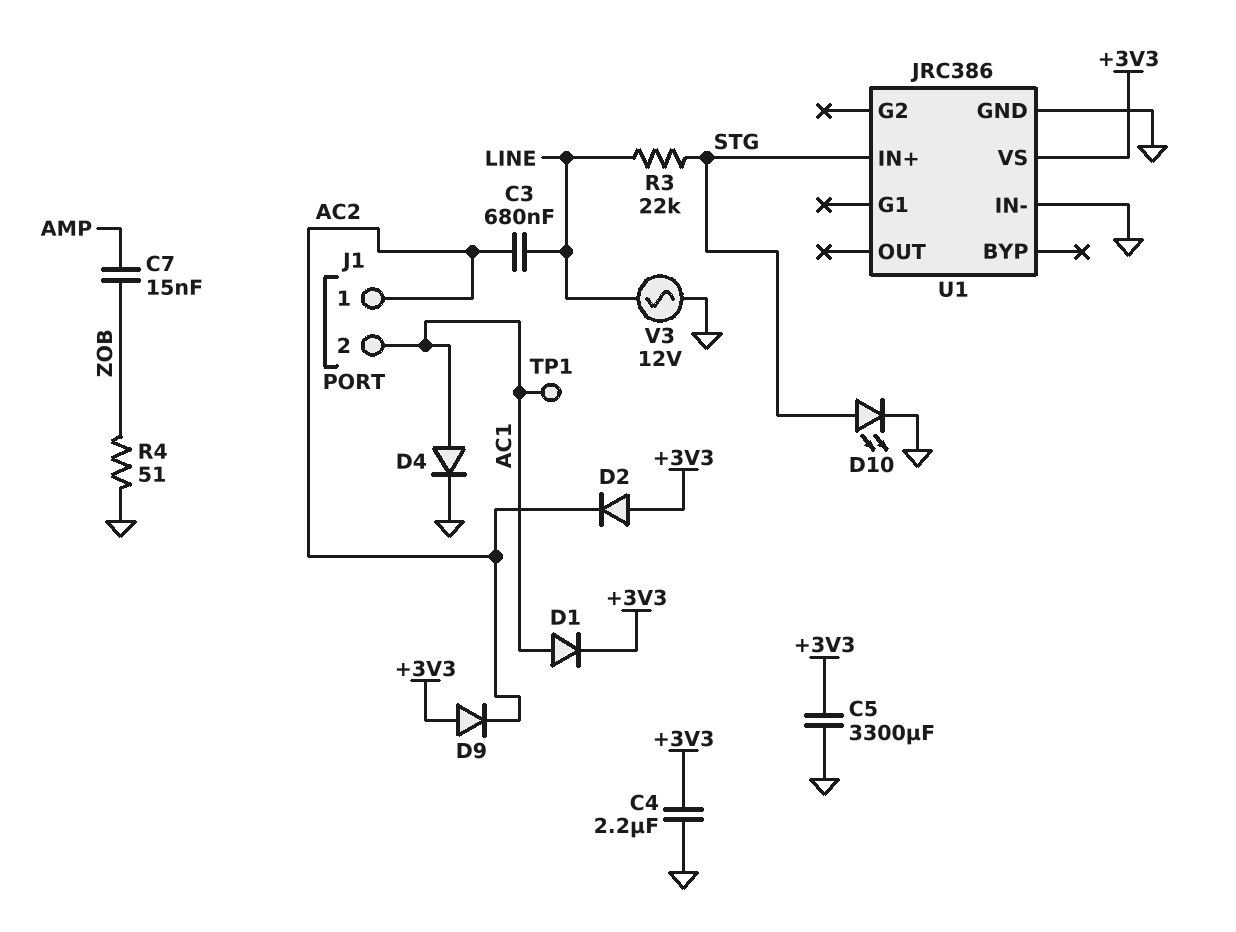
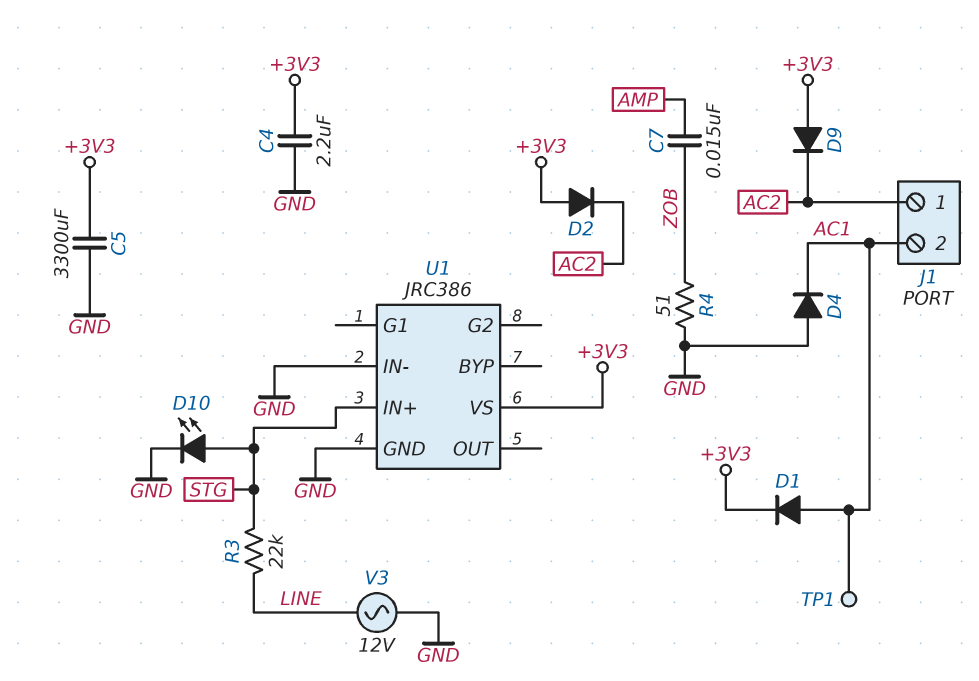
C3: 680nF (AC2, LINE) -> none
D4: diode (A AC1, K GND) -> diode (A GND, K AC1)

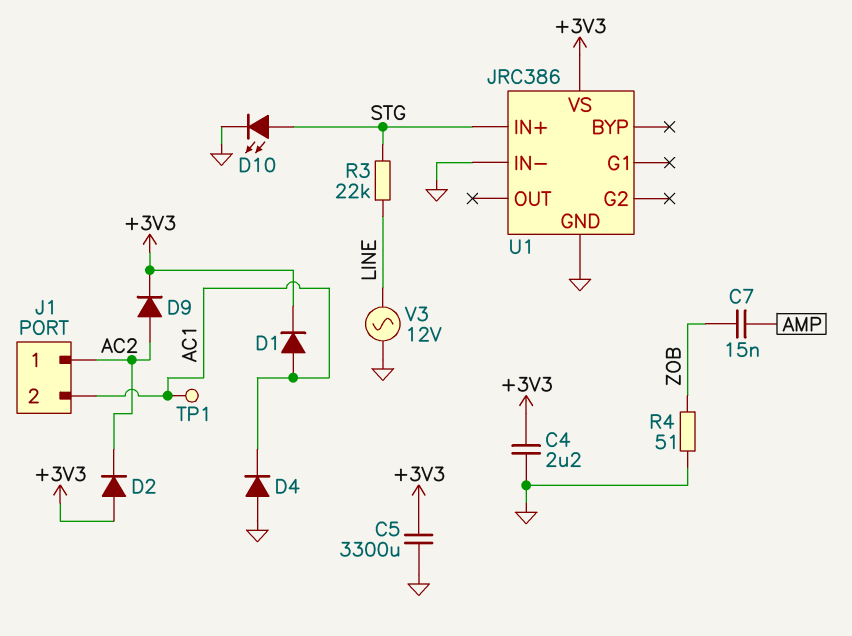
D9: diode (A +3V3, K AC2) -> diode (A AC2, K +3V3)

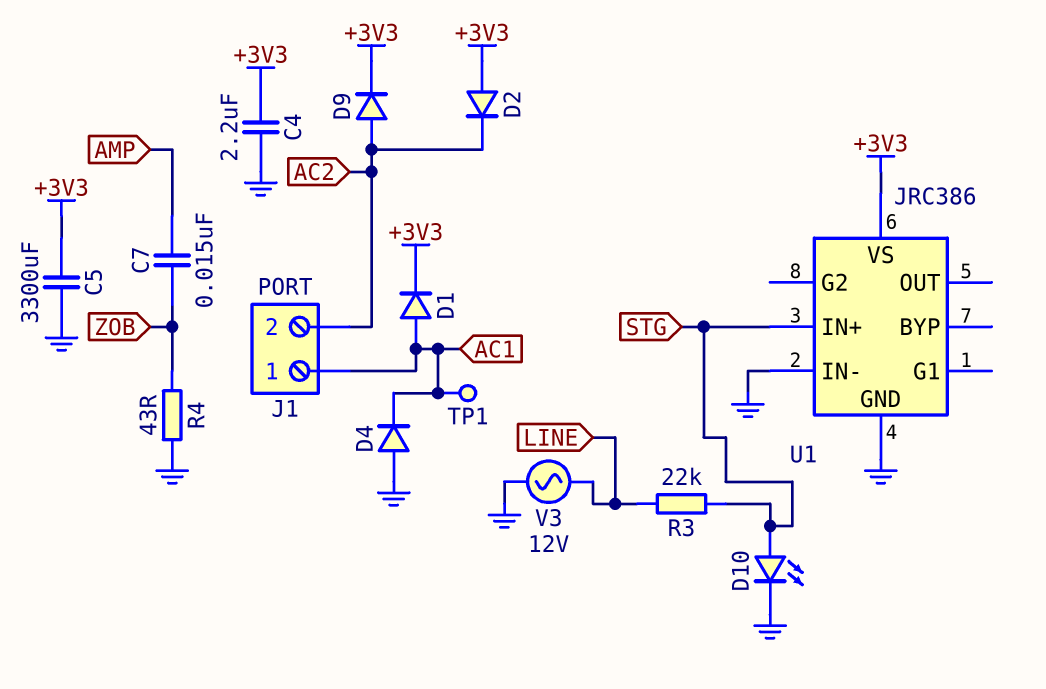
J1 pin 1: AC2 -> AC1
J1 pin 2: AC1 -> AC2
R4: 51 (GND, ZOB) -> 43 (GND, ZOB)

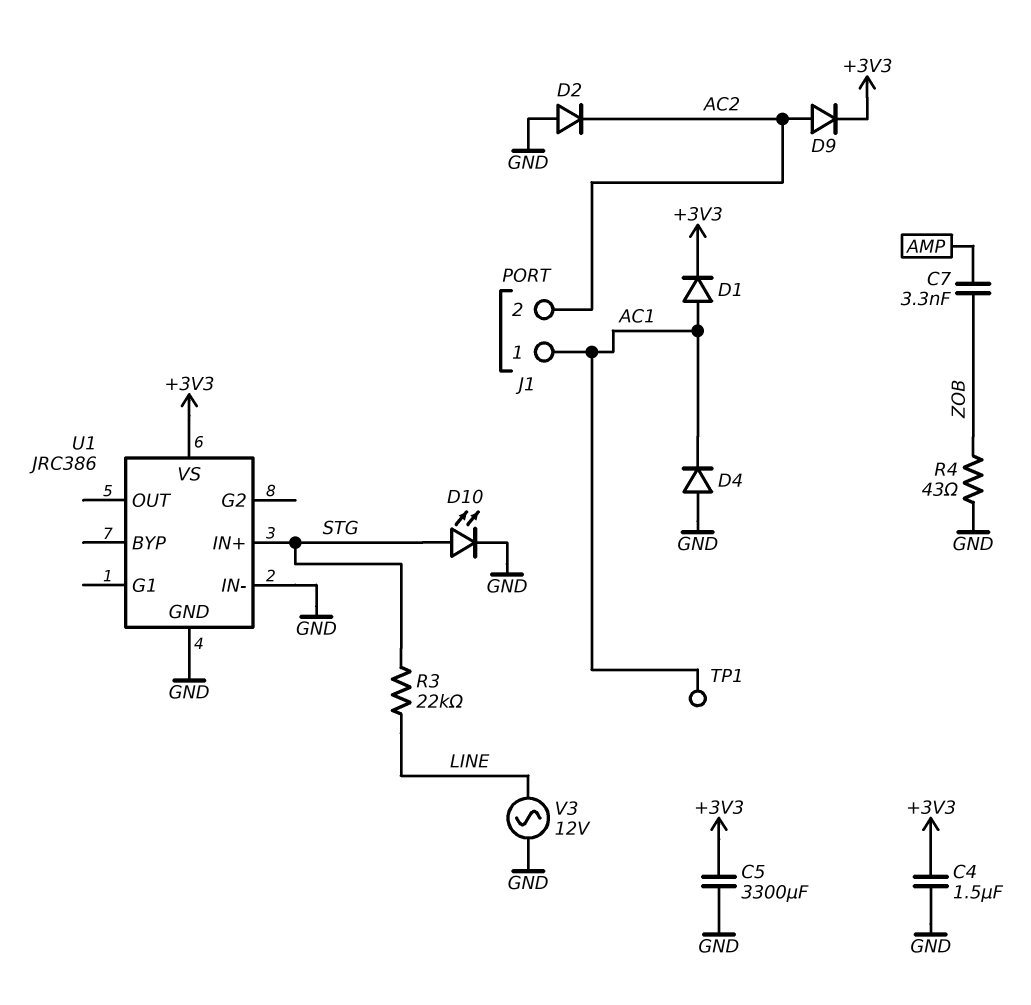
C4: 2.2uF (+3V3, GND) -> 1.5uF (+3V3, GND)
C7: 15nF (AMP, ZOB) -> 3.3nF (AMP, ZOB)
D2: diode (A +3V3, K AC2) -> diode (A GND, K AC2)

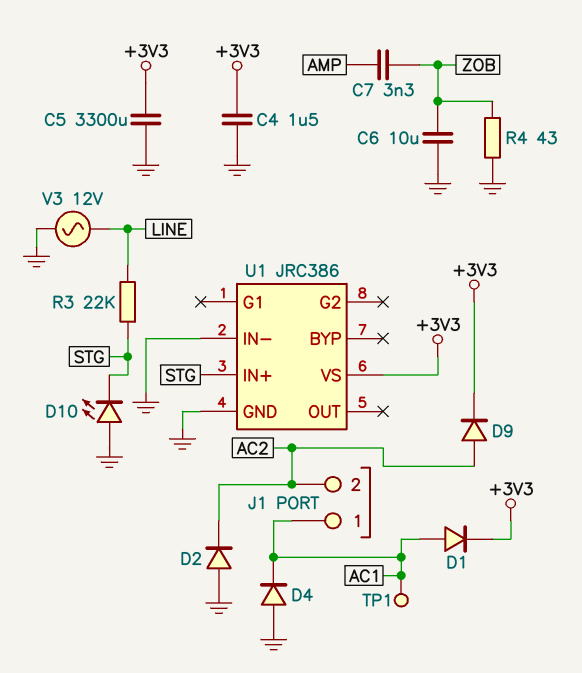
C6: none -> 10uF (GND, ZOB)
D10: LED (A STG, K GND) -> LED (A GND, K STG)

